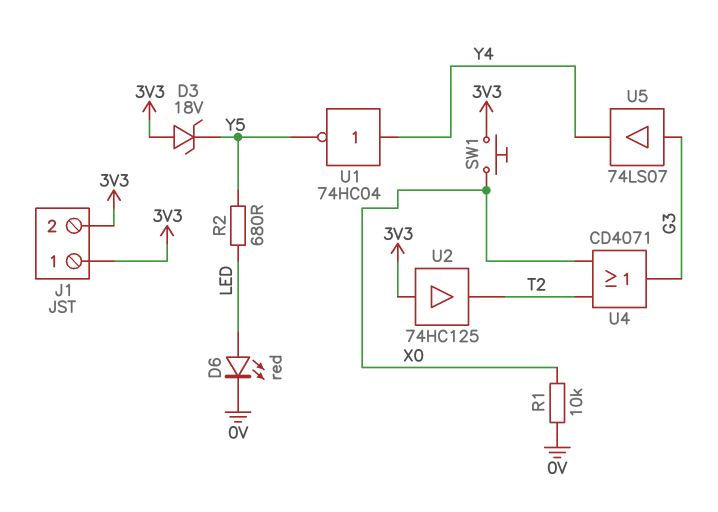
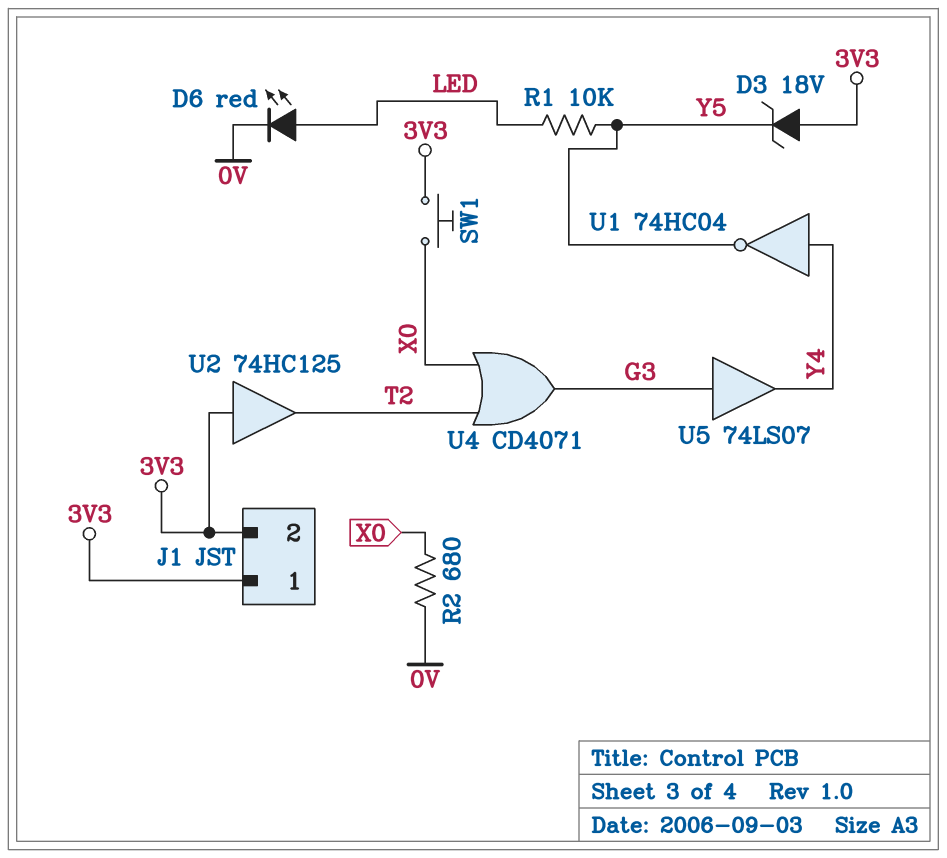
R1: 10k (0V, X0) -> 10k (LED, Y5)
R2: 680 (LED, Y5) -> 680 (0V, X0)

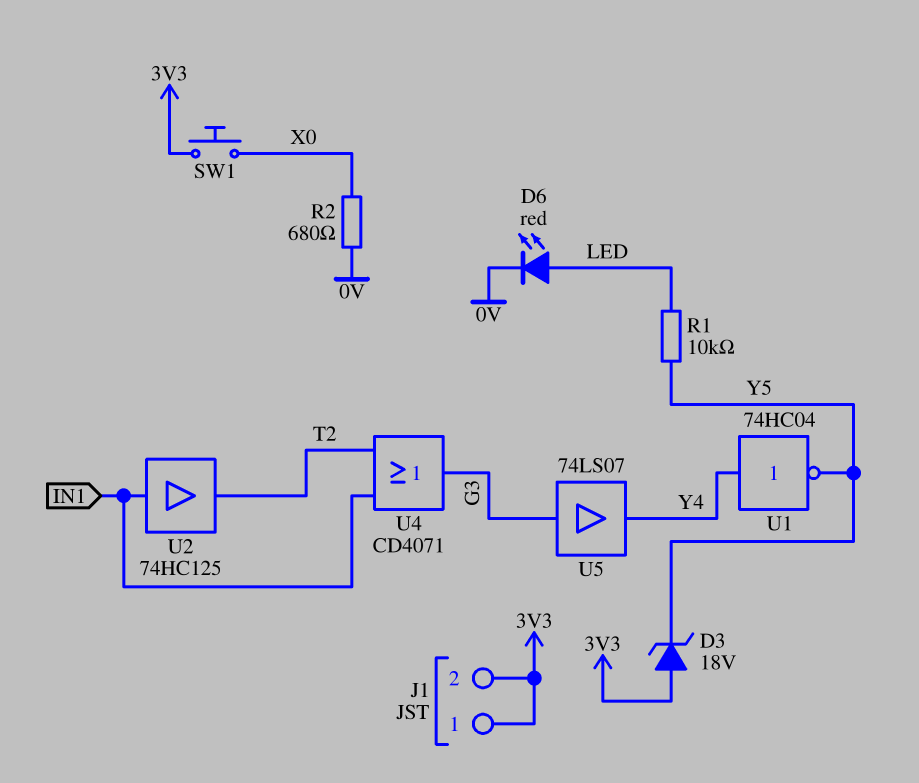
U2: buffer 74HC125 (in 3V3, out T2) -> buffer 74HC125 (in IN1, out T2)
U4: OR CD4071 (in T2, in X0, out G3) -> OR CD4071 (in IN1, in T2, out G3)

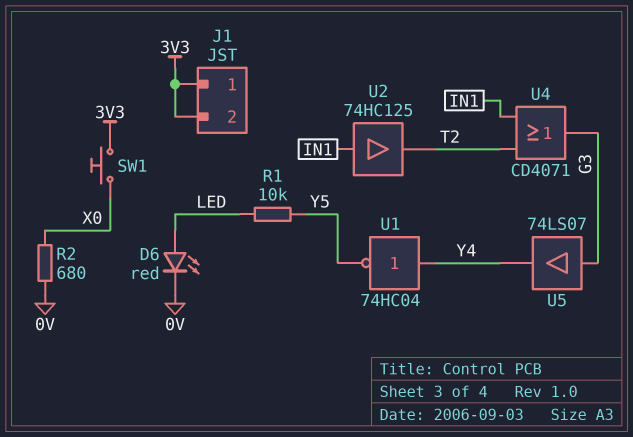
D3: zener 18V (A 3V3, K Y5) -> none

